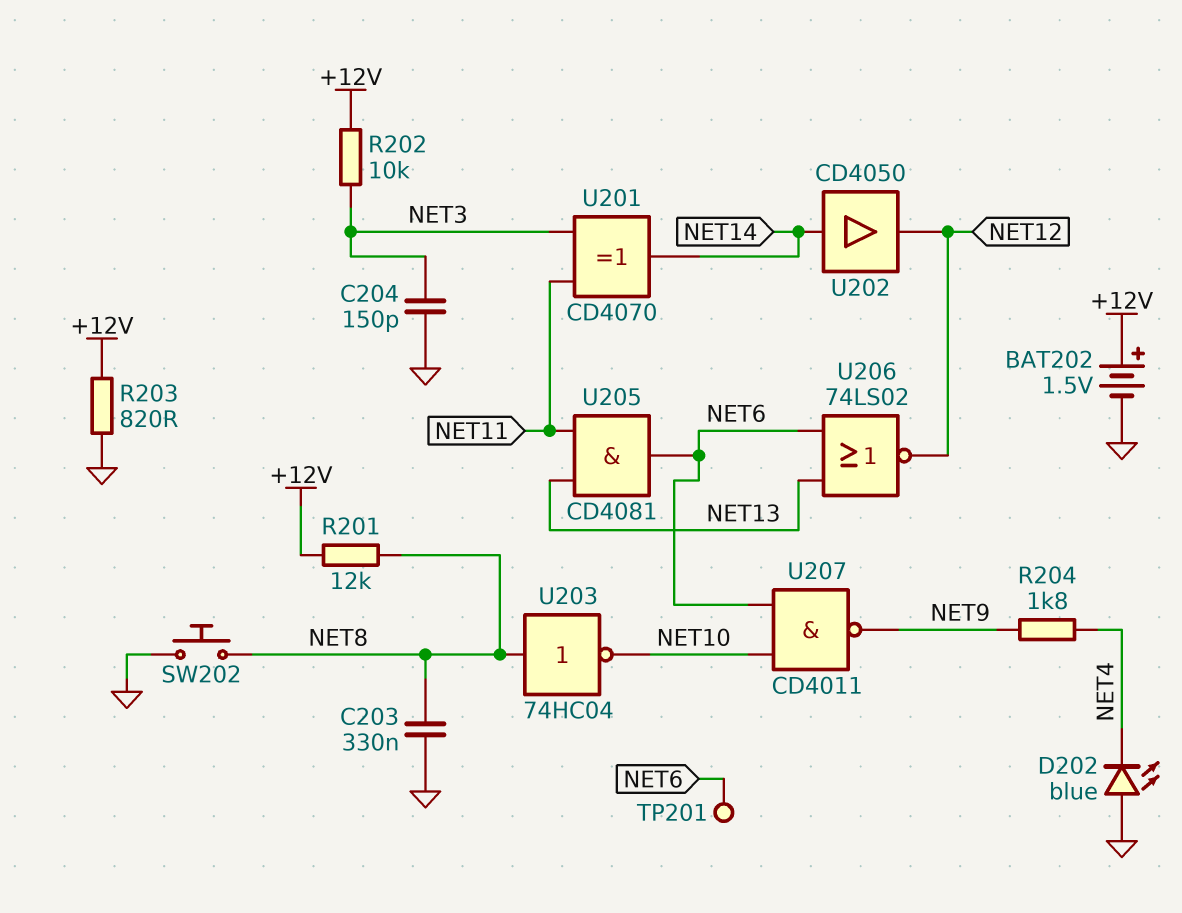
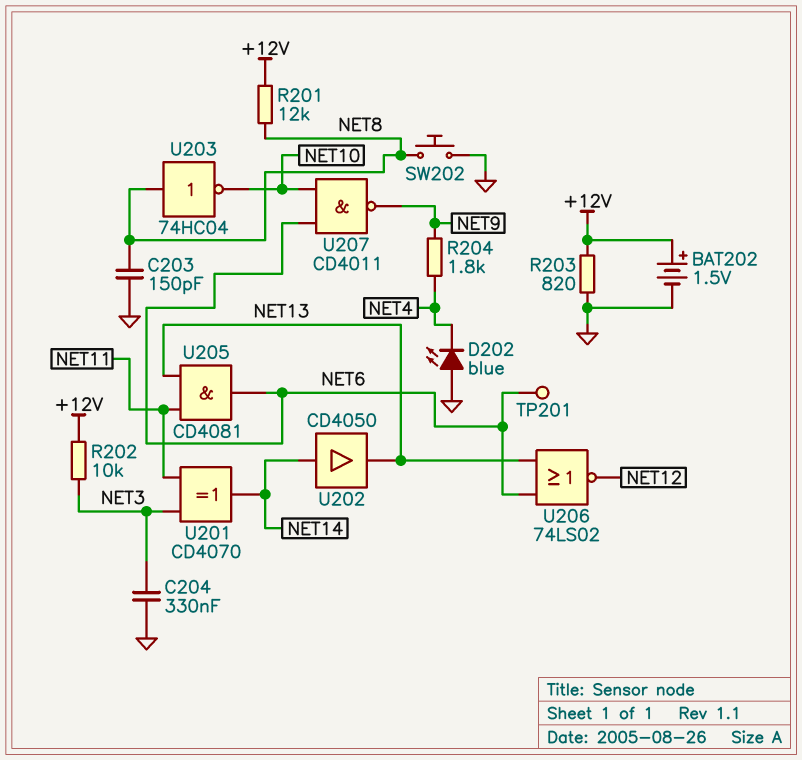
C203: 330nF (GND, NET8) -> 150pF (GND, NET8)
C204: 150pF (GND, NET3) -> 330nF (GND, NET3)
U202: buffer CD4050 (in NET14, out NET12) -> buffer CD4050 (in NET14, out NET13)

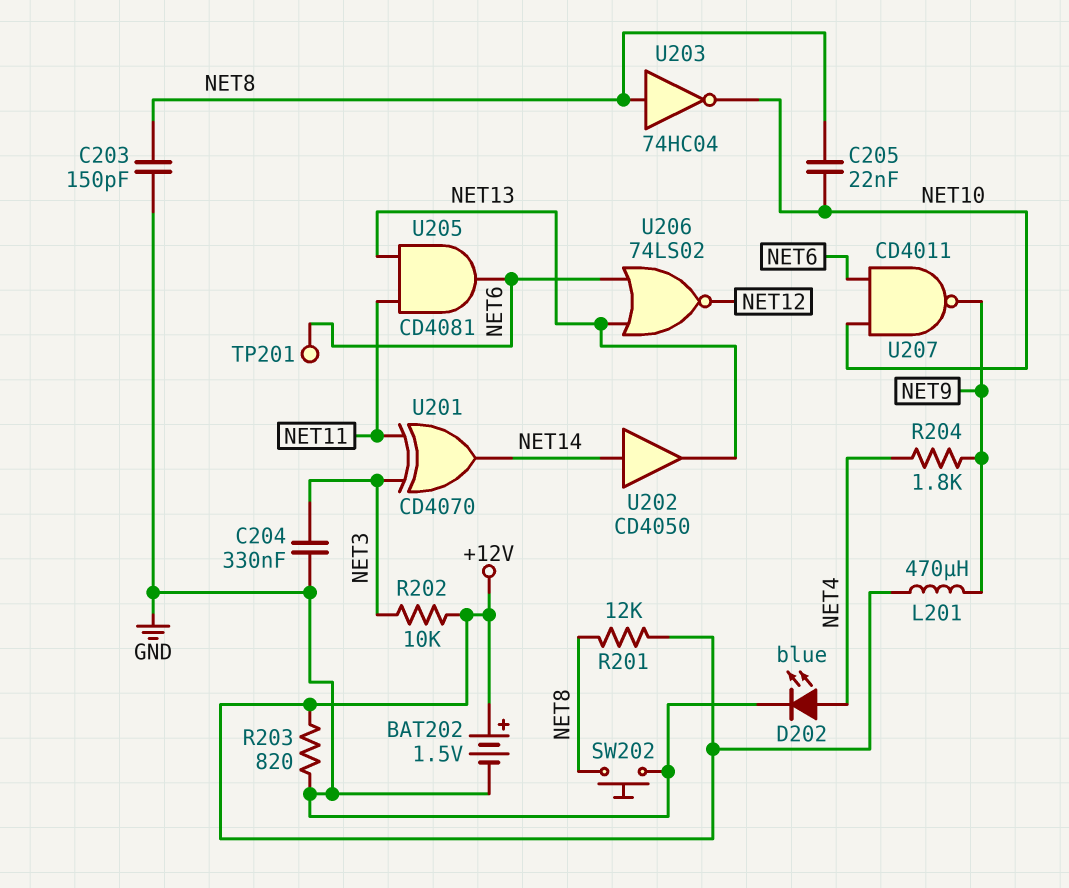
C205: none -> 22nF (NET8, NET10)
D202: LED blue (A GND, K NET4) -> LED blue (A NET4, K GND)
L201: none -> 470uH (+12V, NET9)

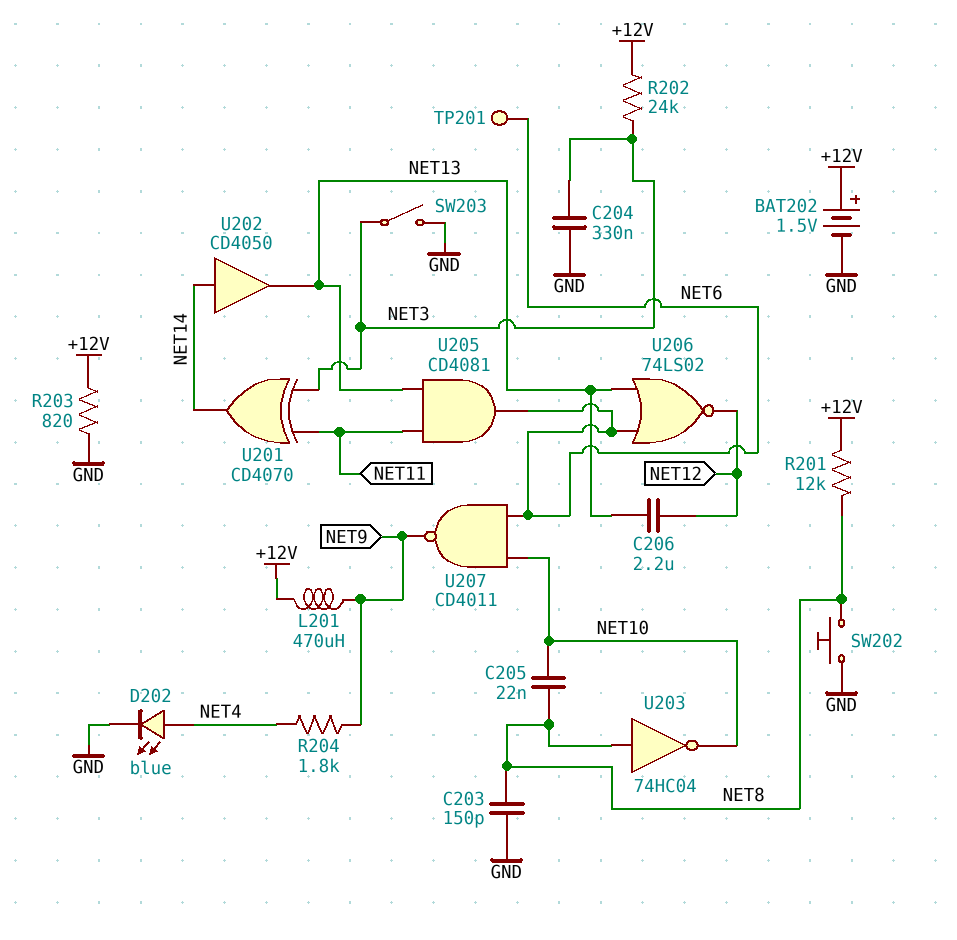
C206: none -> 2.2uF (NET12, NET13)
R202: 10k (+12V, NET3) -> 24k (+12V, NET3)
SW203: none -> switch (GND, NET3)

